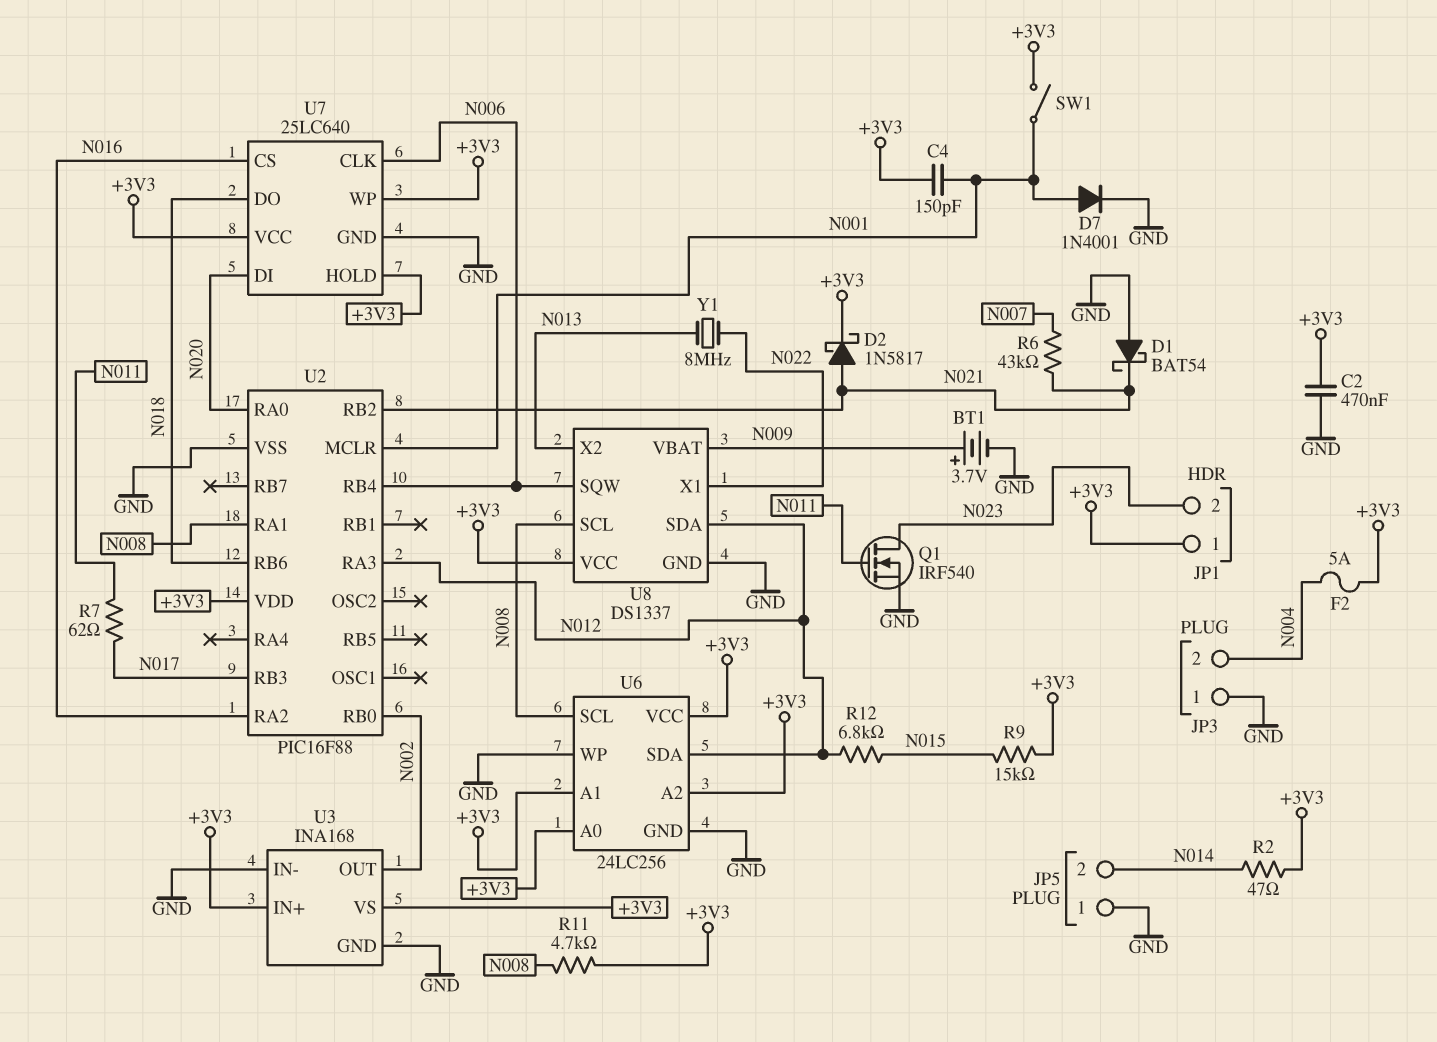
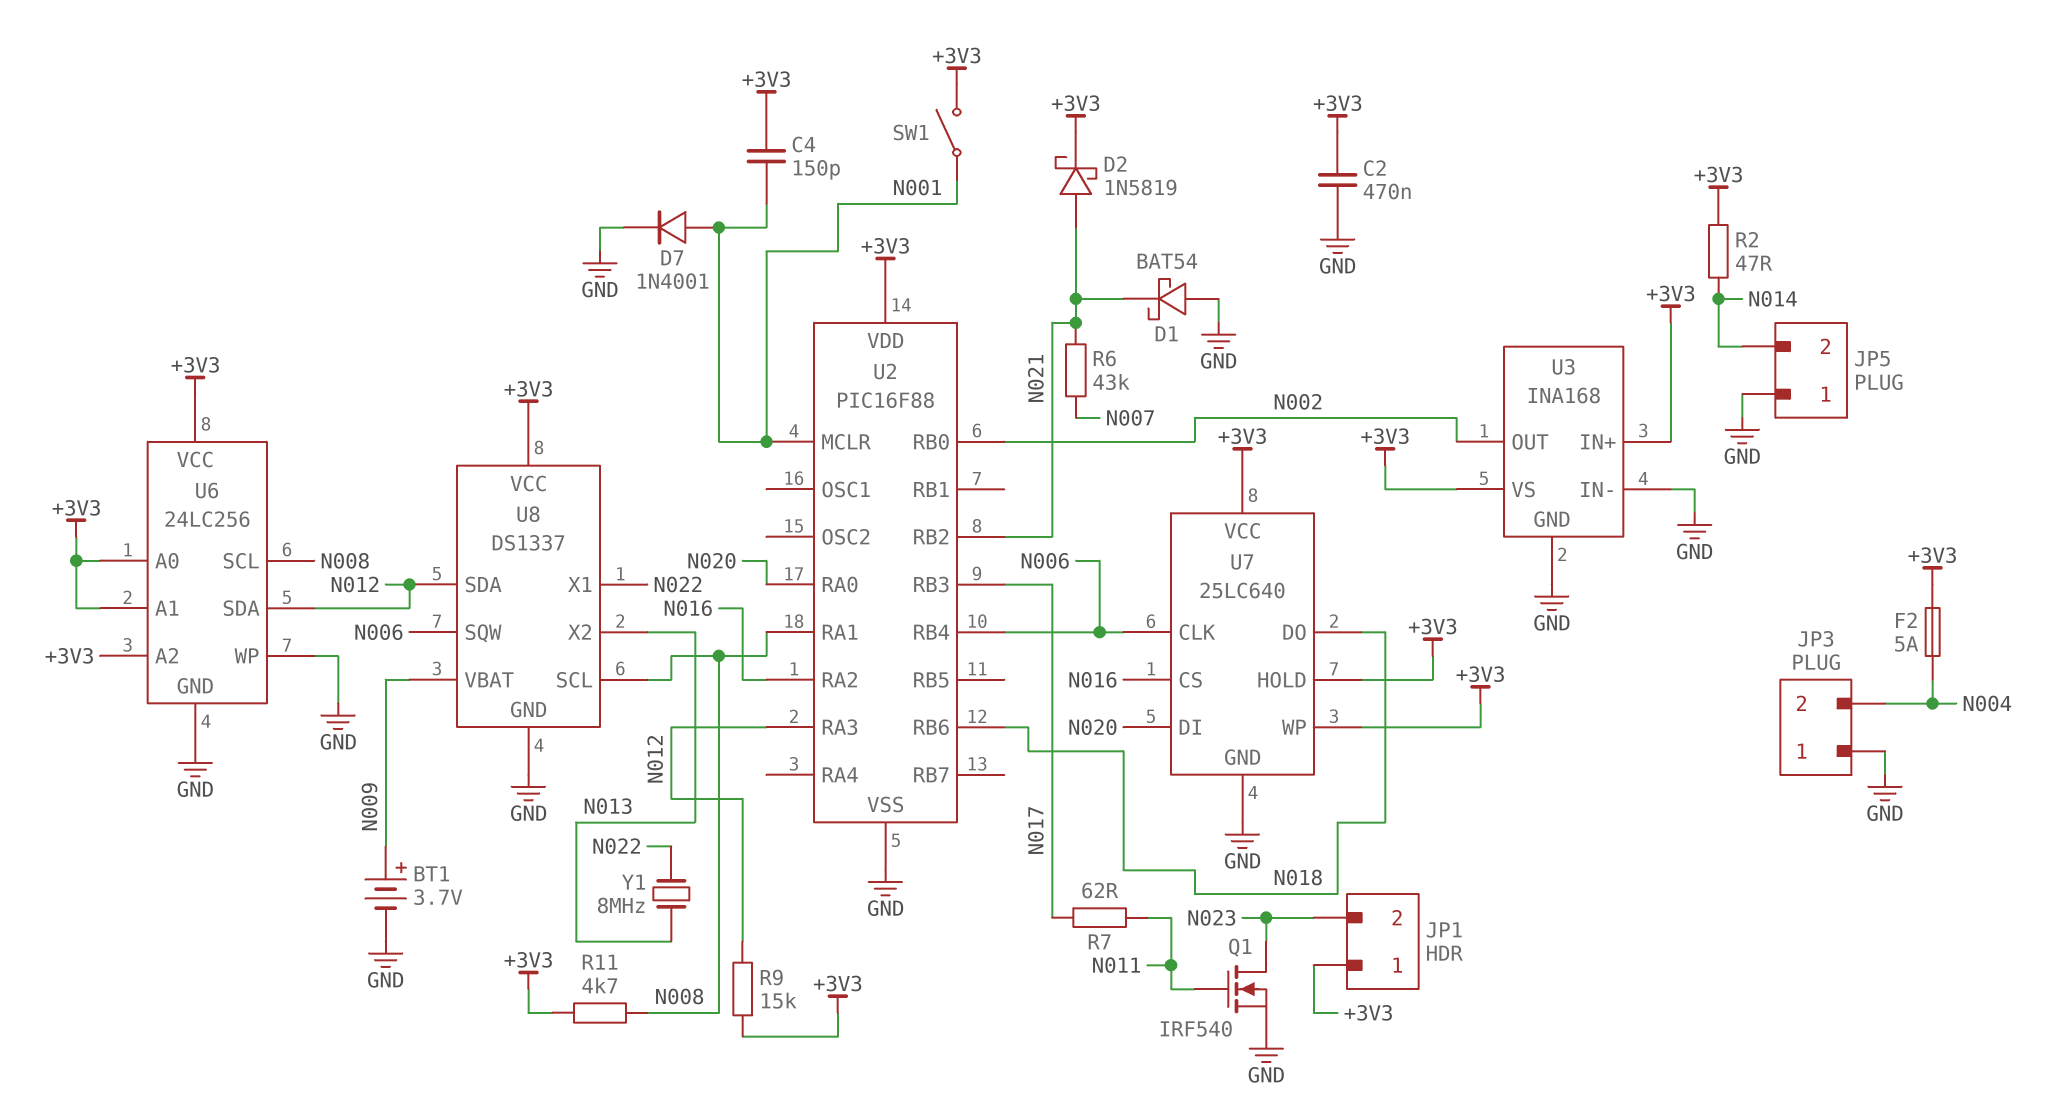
D2: schottky 1N5817 (A N021, K +3V3) -> schottky 1N5819 (A N021, K +3V3)
R9: 15k (+3V3, N015) -> 15k (+3V3, N012)
R12: 6.8k (N012, N015) -> none

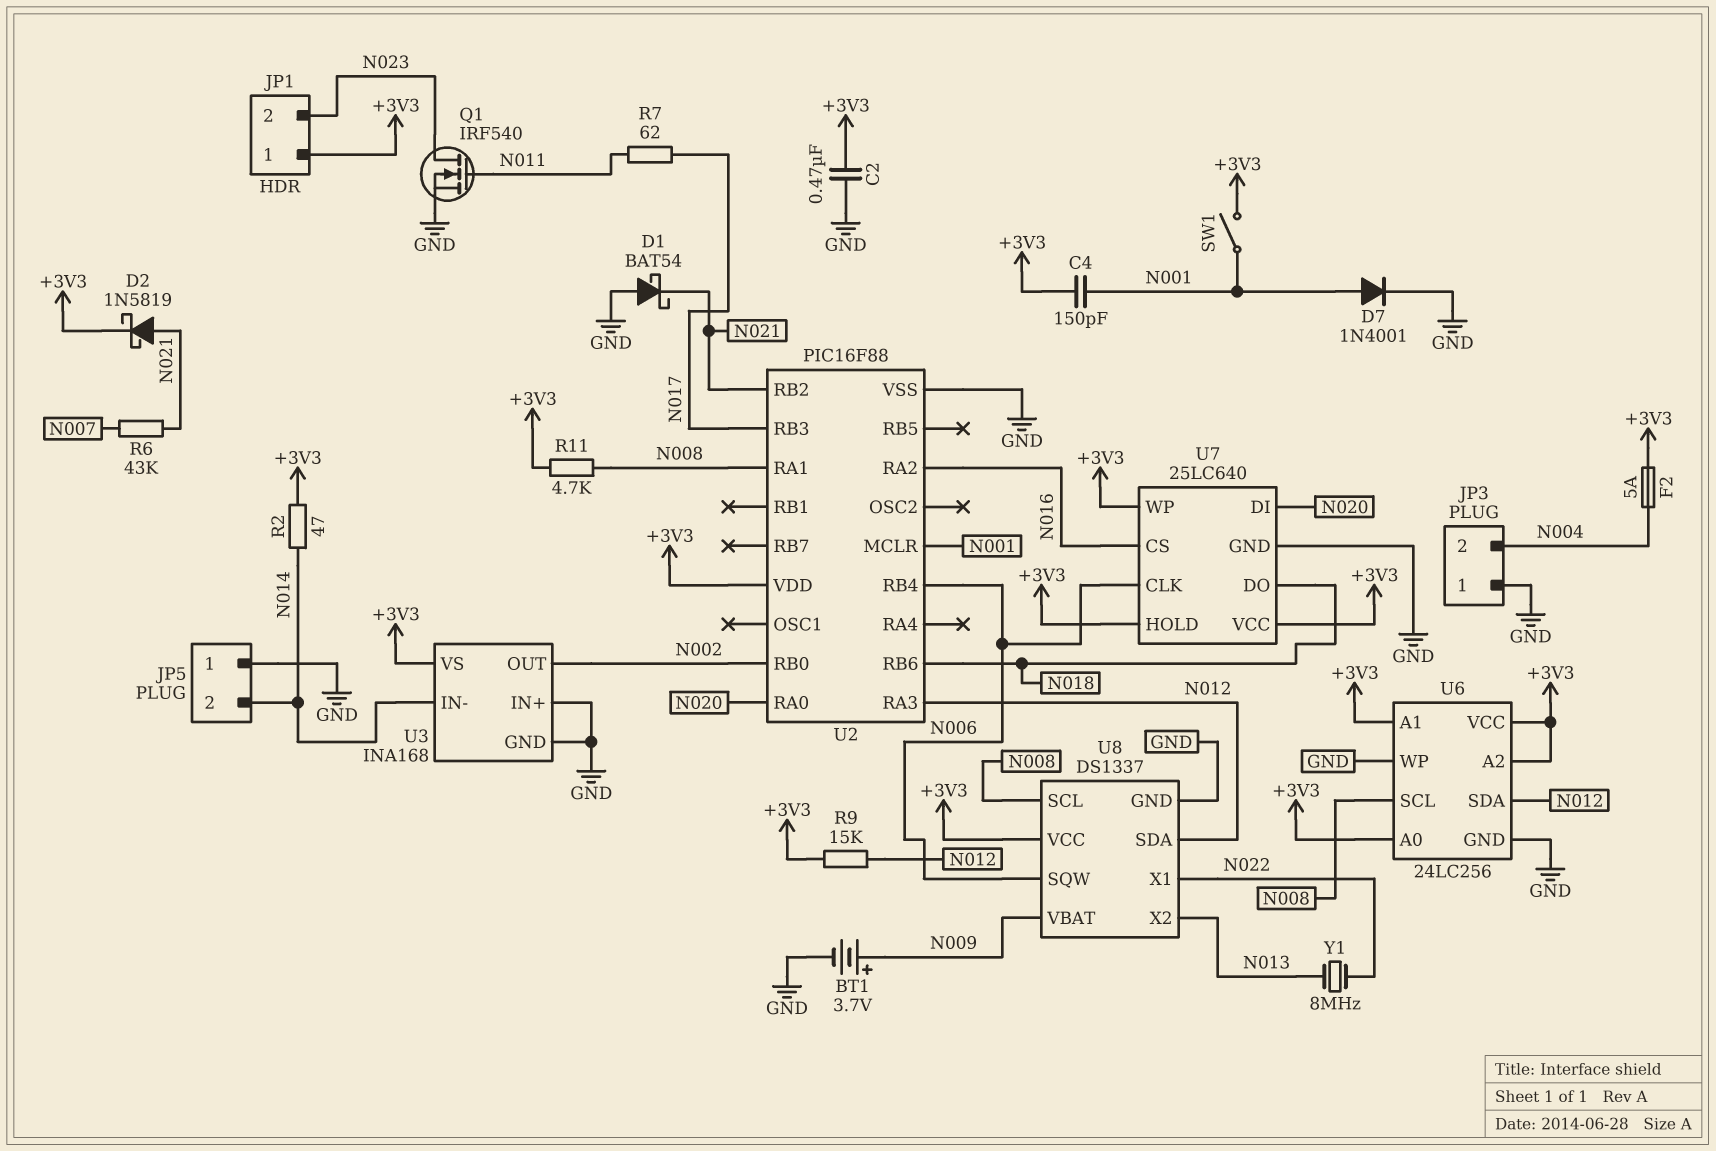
U3 pin IN+: +3V3 -> GND
U3 pin IN-: GND -> N014

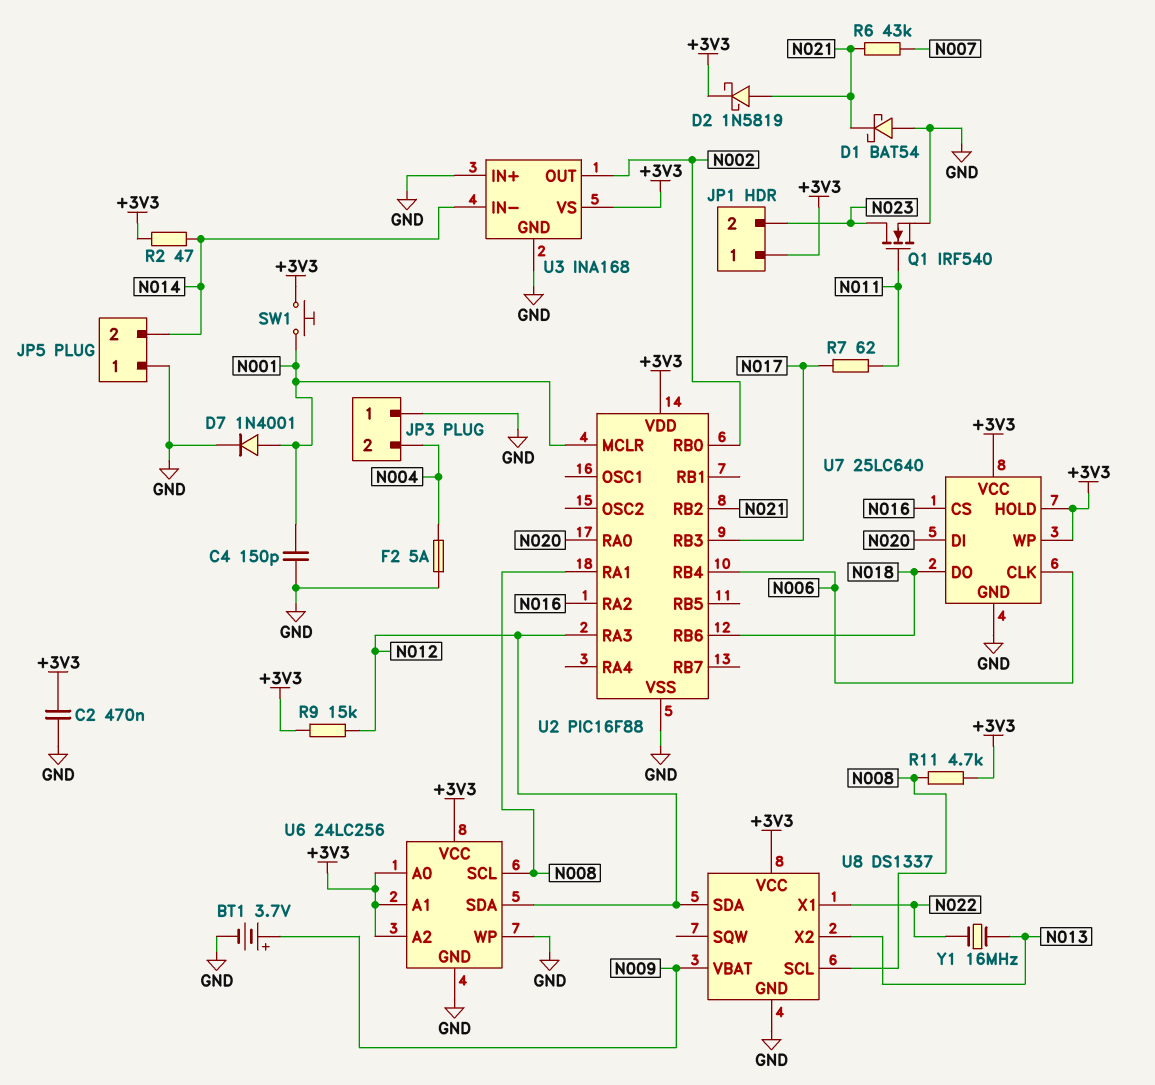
C4: 150pF (+3V3, N001) -> 150pF (GND, N001)
F2: 5A (+3V3, N004) -> 5A (GND, N004)
SW1: switch (+3V3, N001) -> button (+3V3, N001)
U8 pin SQW: N006 -> none
Y1: 8MHz (N013, N022) -> 16MHz (N013, N022)

